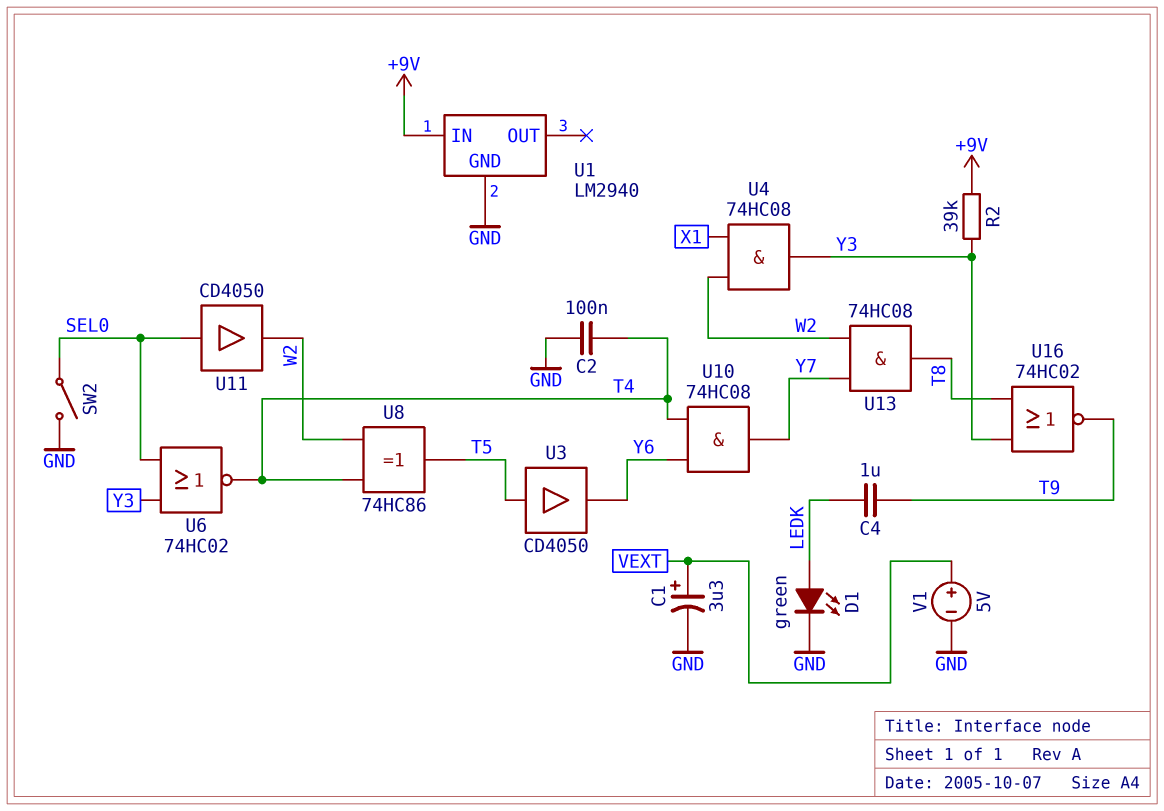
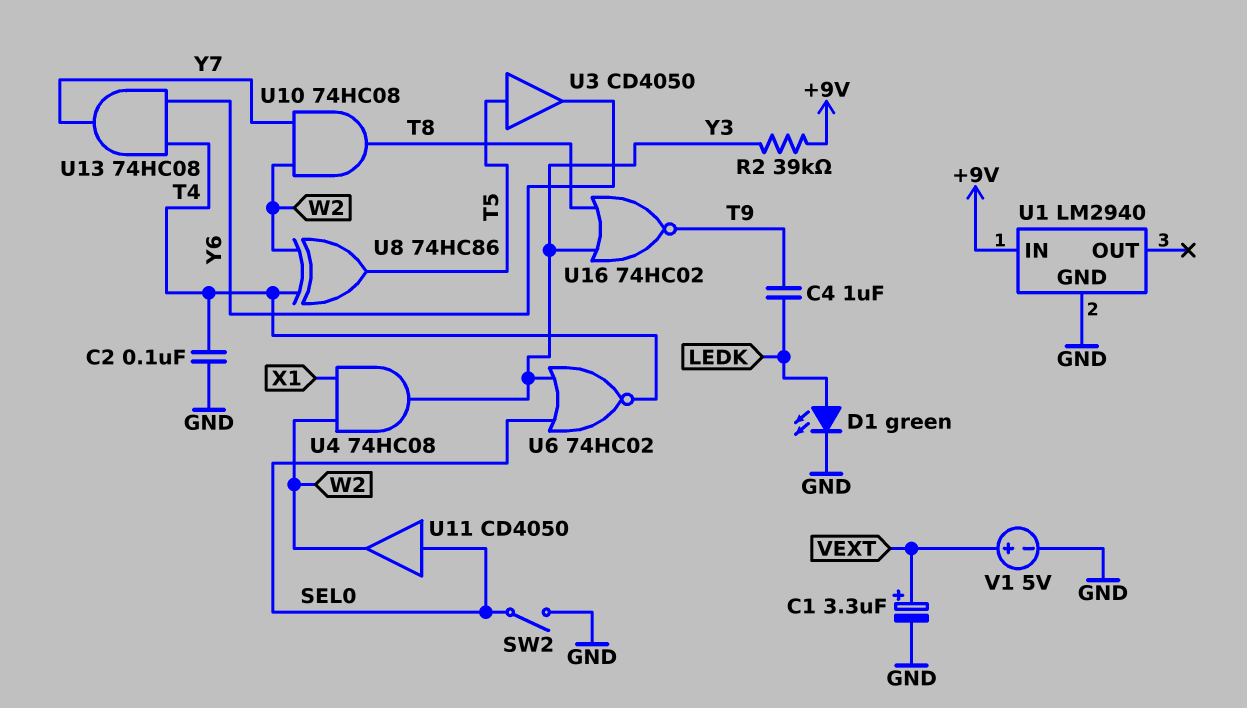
U10: AND 74HC08 (in T4, in Y6, out Y7) -> AND 74HC08 (in W2, in Y7, out T8)
U13: AND 74HC08 (in W2, in Y7, out T8) -> AND 74HC08 (in T4, in Y6, out Y7)

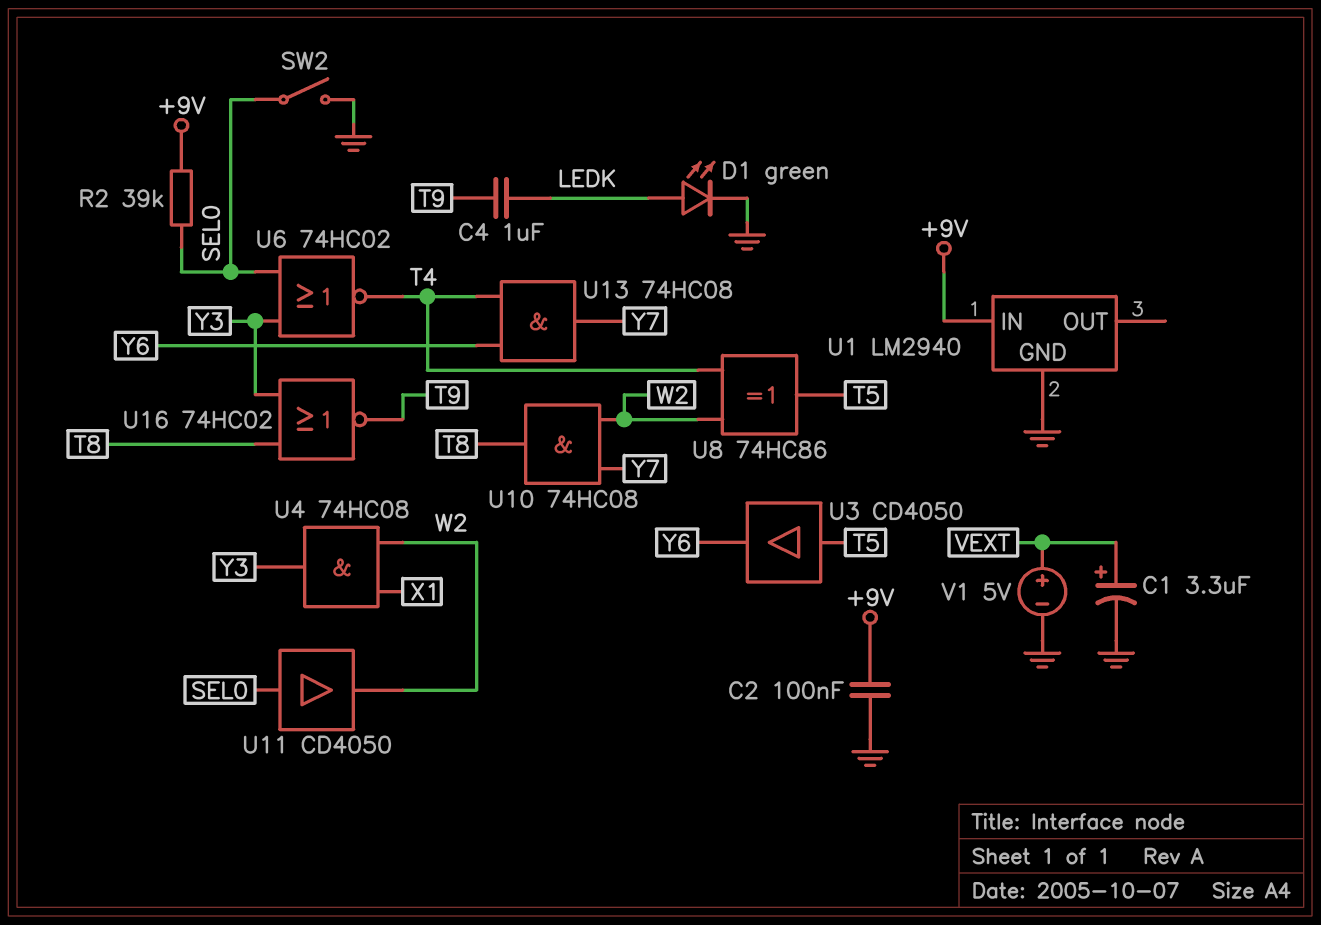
C2: 100nF (GND, T4) -> 100nF (+9V, GND)
R2: 39k (+9V, Y3) -> 39k (+9V, SEL0)

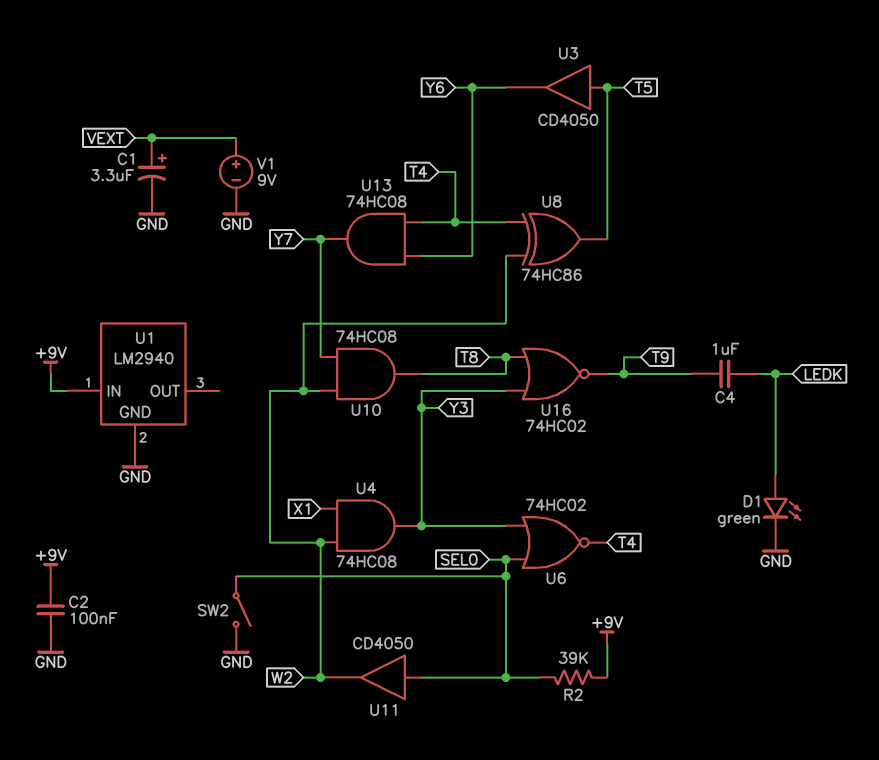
V1: 5V (plus VEXT, minus GND) -> 9V (plus VEXT, minus GND)

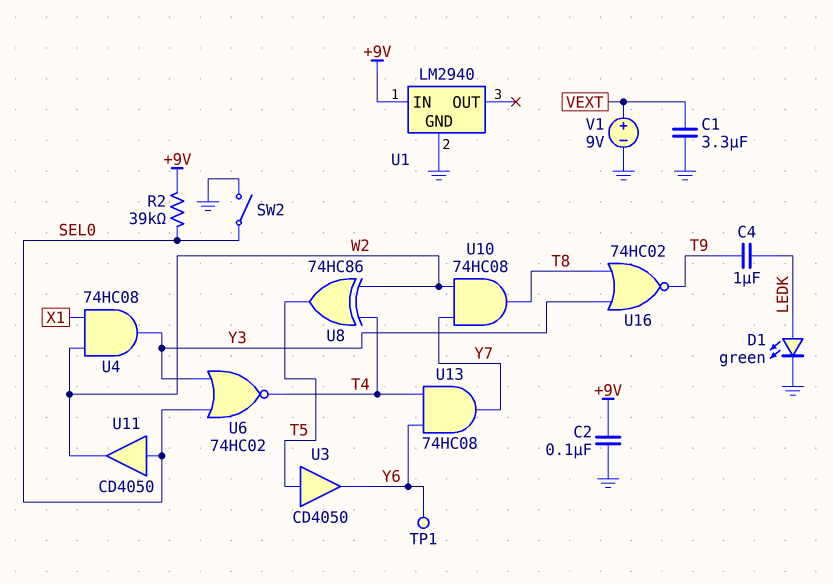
C1: 3.3uF (plus VEXT, minus GND) -> 3.3uF (GND, VEXT)
TP1: none -> test point (Y6)

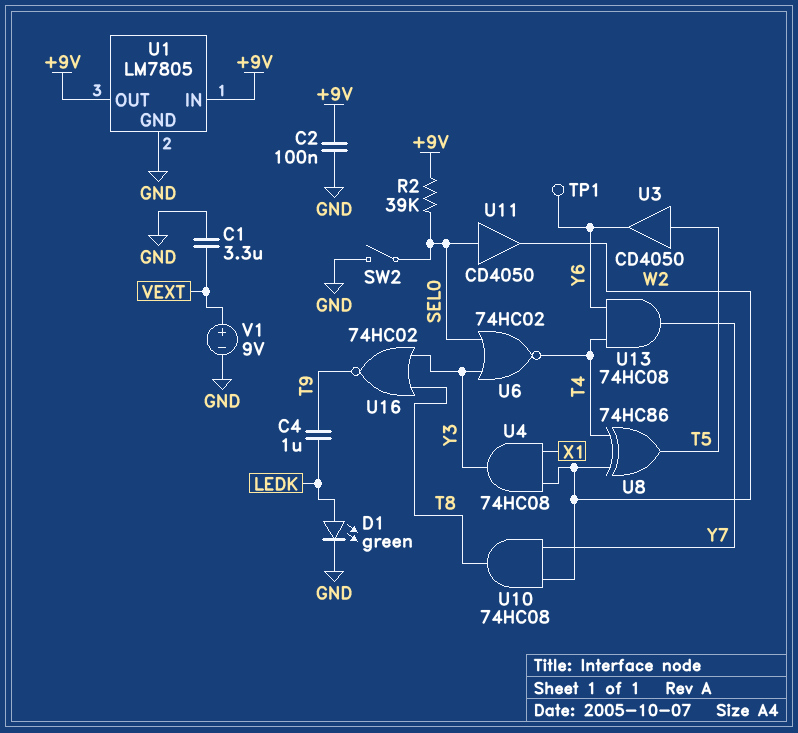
U1: LM2940 -> LM7805
U1 pin OUT: none -> +9V

